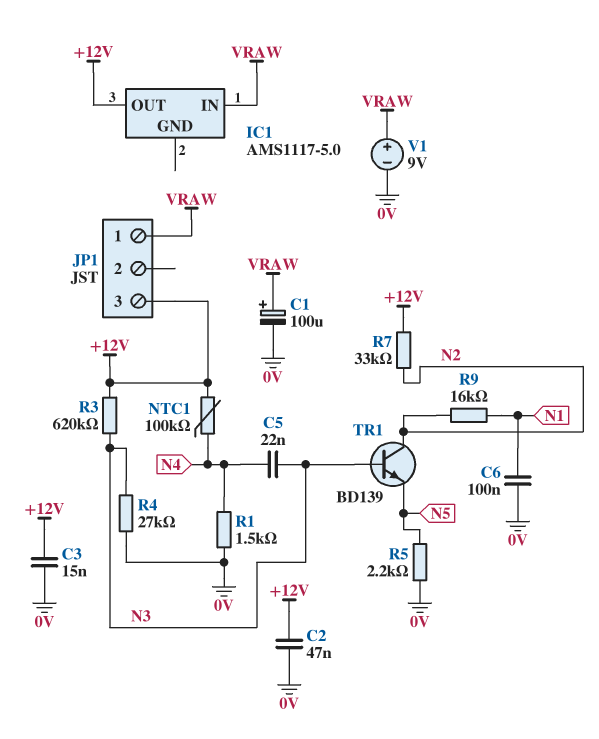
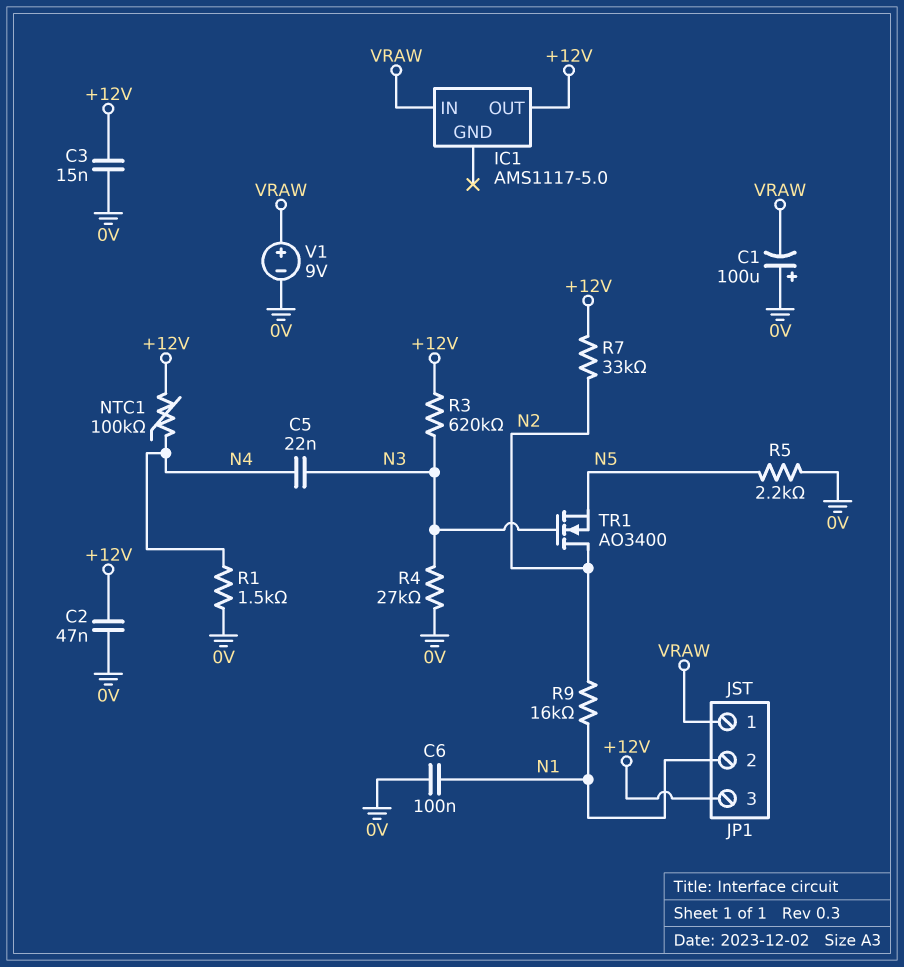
C1: 100uF (plus VRAW, minus 0V) -> 100uF (plus 0V, minus VRAW)
JP1 pin 2: none -> N1
TR1: NPN BD139 (B N3, C N2, E N5) -> NMOS AO3400 (G N3, D N2, S N5)

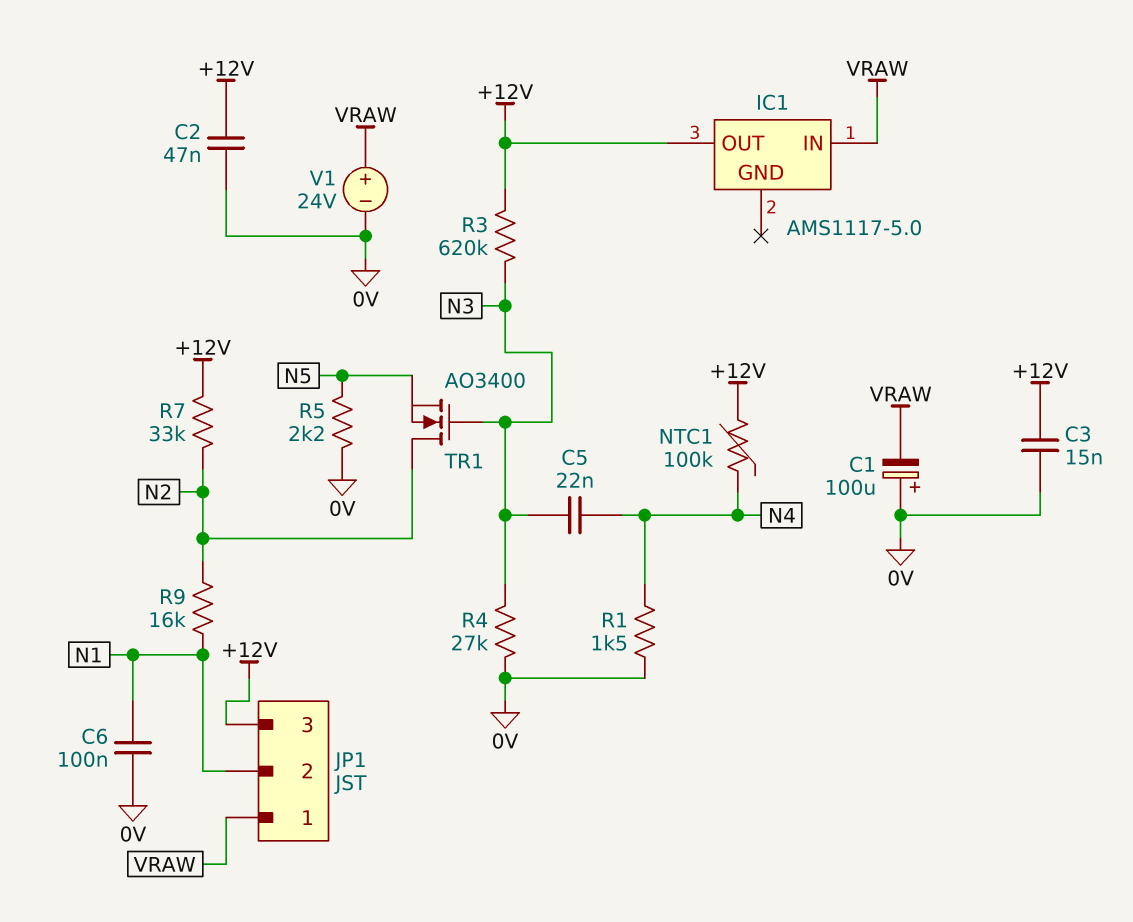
V1: 9V (plus VRAW, minus 0V) -> 24V (plus VRAW, minus 0V)

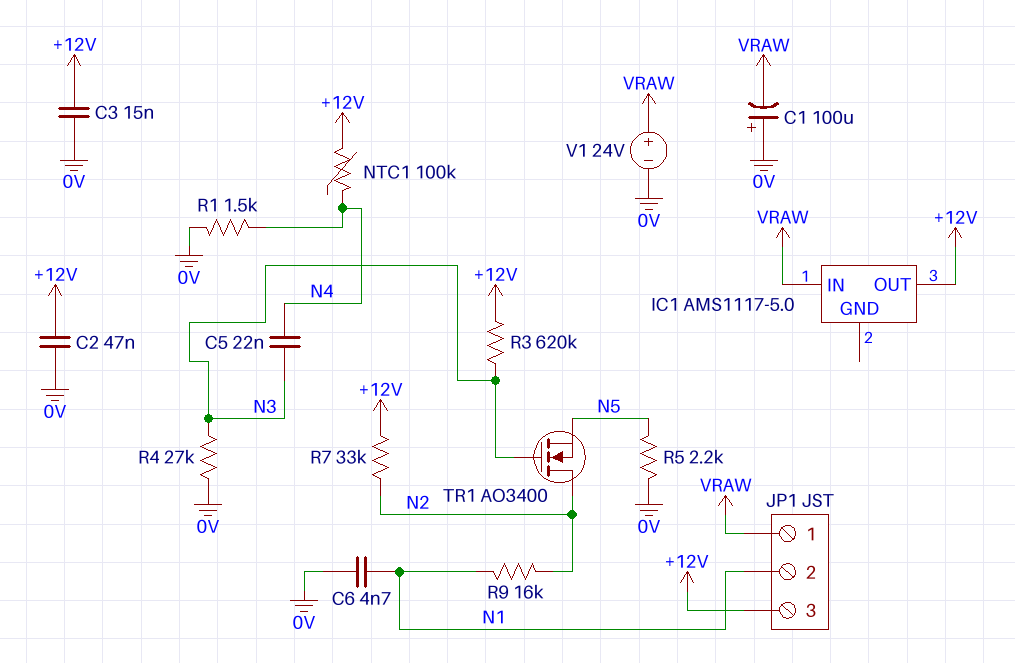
C6: 100nF (0V, N1) -> 4.7nF (0V, N1)

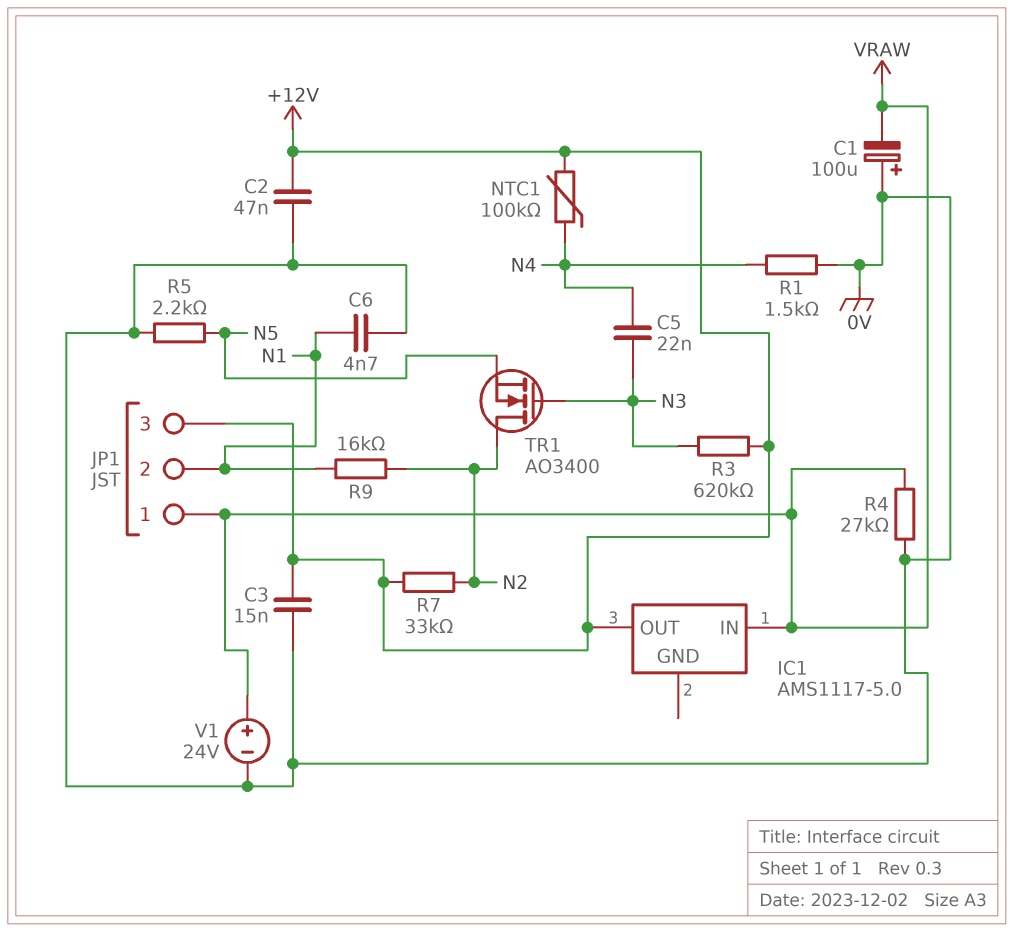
R4: 27k (0V, N3) -> 27k (0V, VRAW)

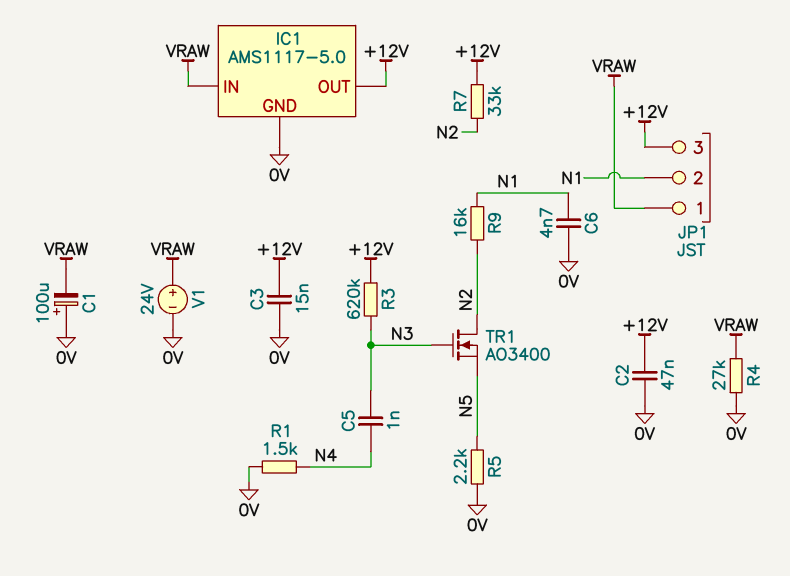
C5: 22nF (N3, N4) -> 1nF (N3, N4)
IC1 pin GND: none -> 0V
NTC1: 100k (+12V, N4) -> none

